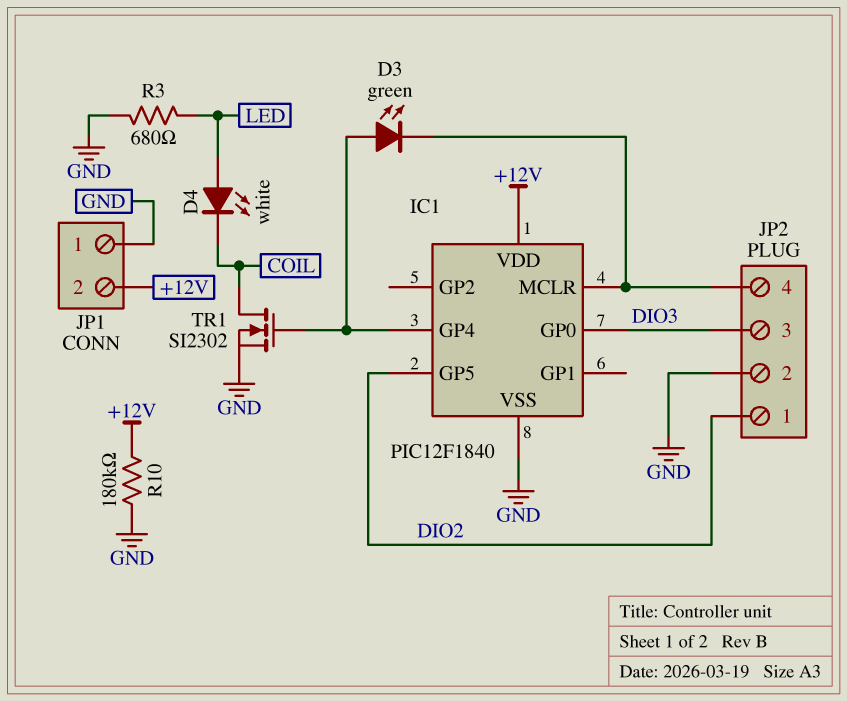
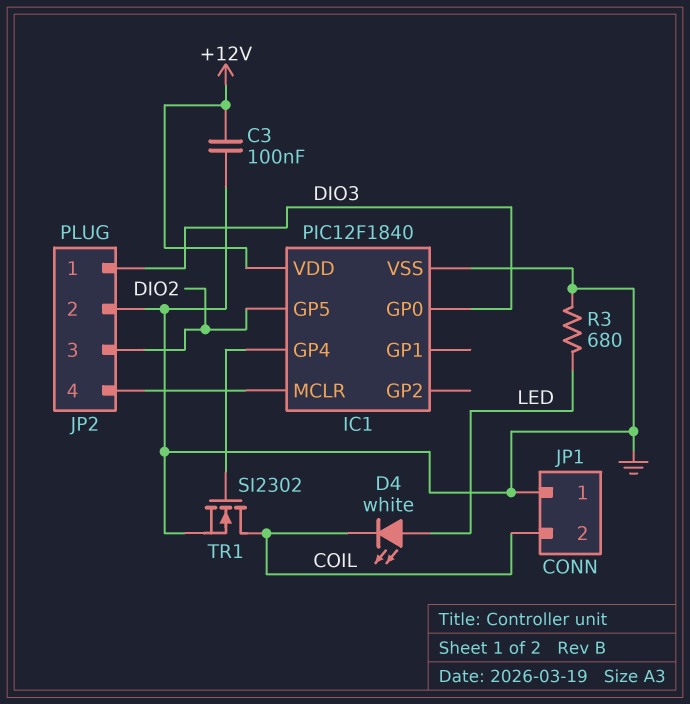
C3: none -> 100nF (+12V, GND)
D3: LED green (A IC1/GP4, K IC1/MCLR) -> none
JP1 pin 2: +12V -> COIL
JP2 pin 1: DIO2 -> DIO3
JP2 pin 3: DIO3 -> DIO2
R10: 180k (+12V, GND) -> none

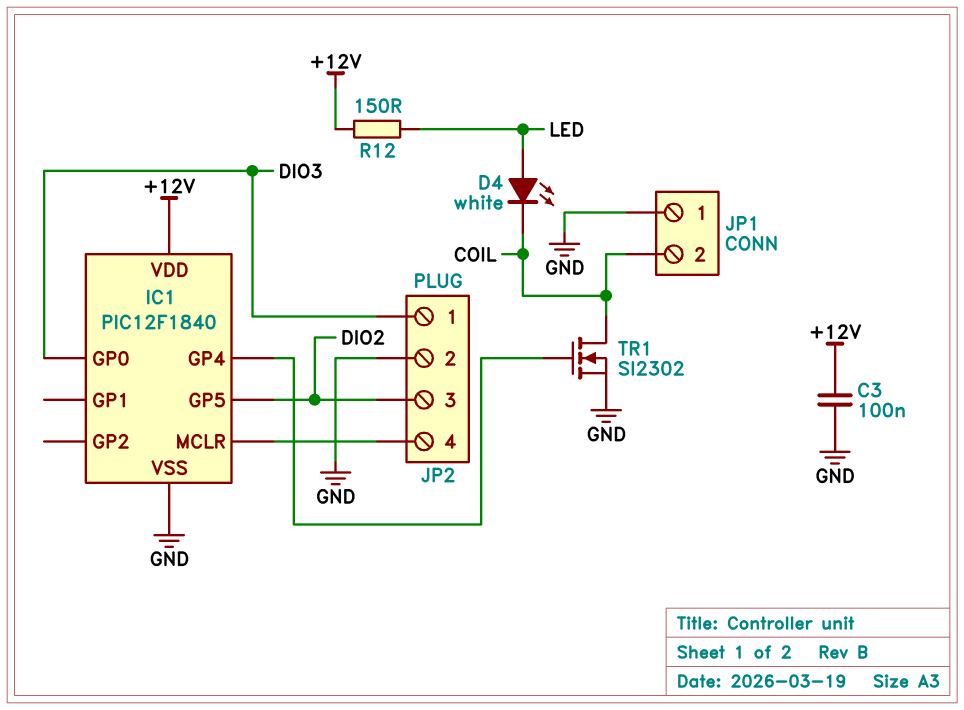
R3: 680 (GND, LED) -> none
R12: none -> 150 (+12V, LED)

